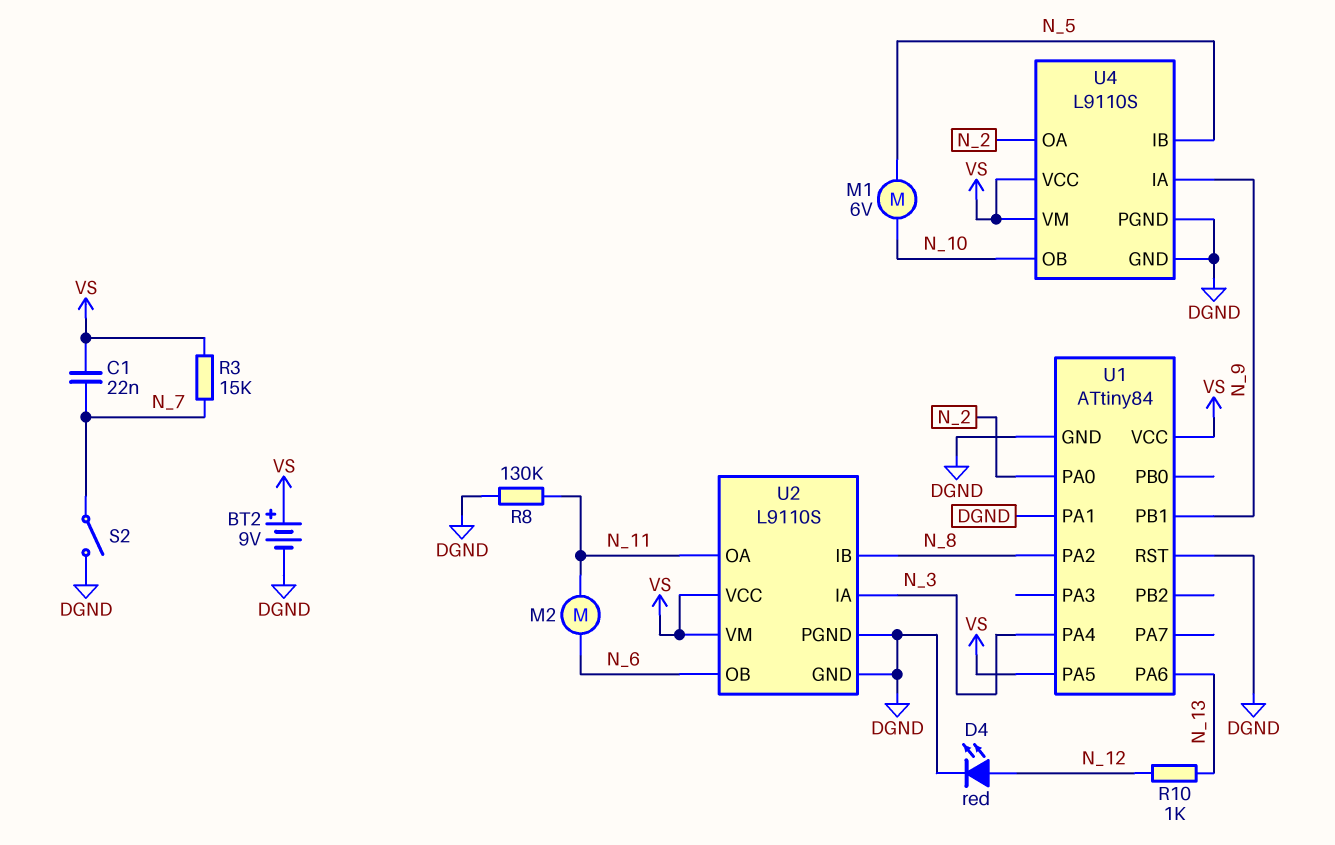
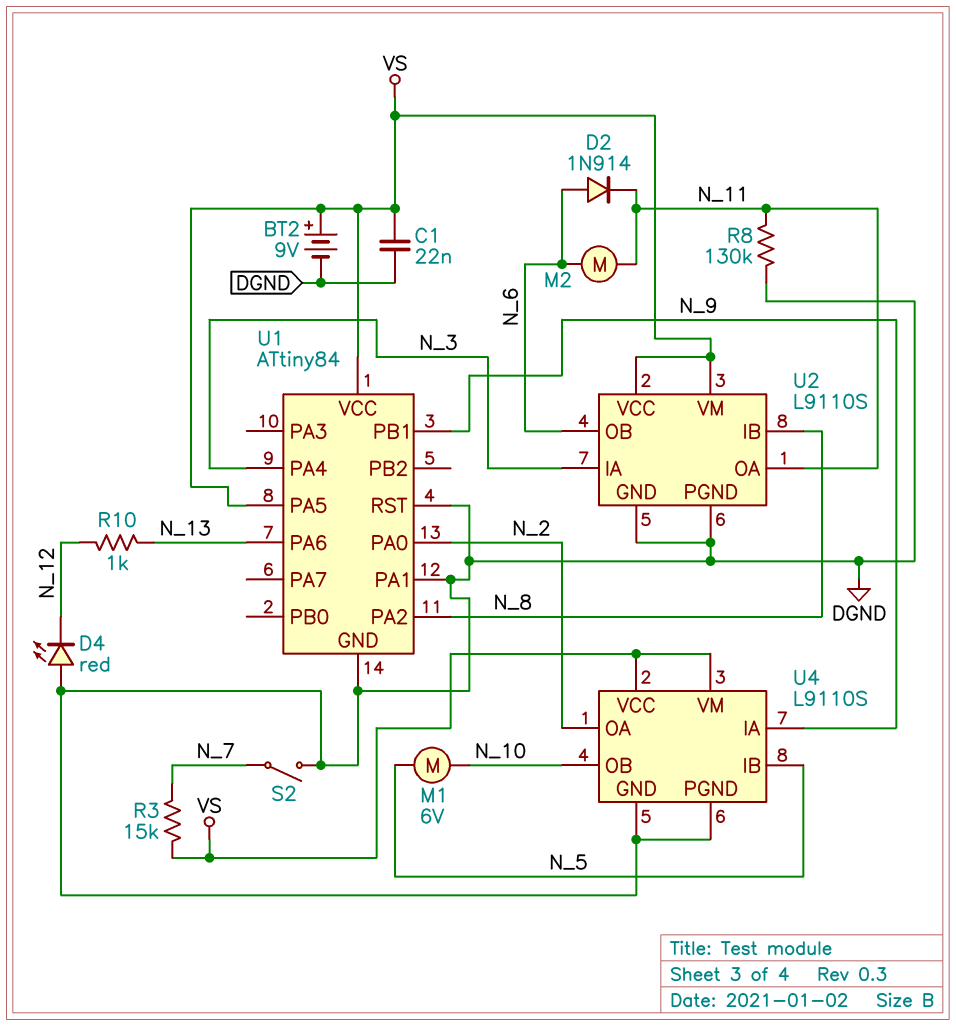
C1: 22nF (N_7, VS) -> 22nF (DGND, VS)
D2: none -> diode 1N914 (A N_6, K N_11)
D4: LED red (A N_12, K DGND) -> LED red (A DGND, K N_12)

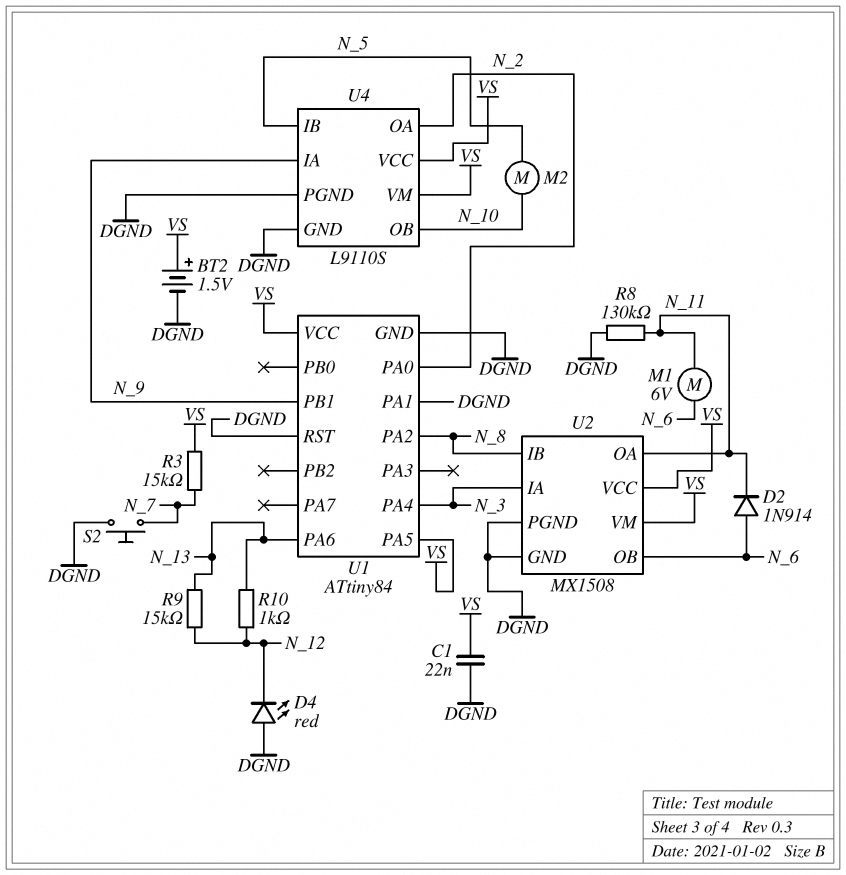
BT2: 9V (plus VS, minus DGND) -> 1.5V (plus VS, minus DGND)
M1: motor 6V (N_5, N_10) -> motor 6V (N_6, N_11)
M2: motor (N_6, N_11) -> motor (N_5, N_10)
R9: none -> 15k (N_12, N_13)
S2: switch (DGND, N_7) -> button (DGND, N_7)
U2: L9110S -> MX1508

